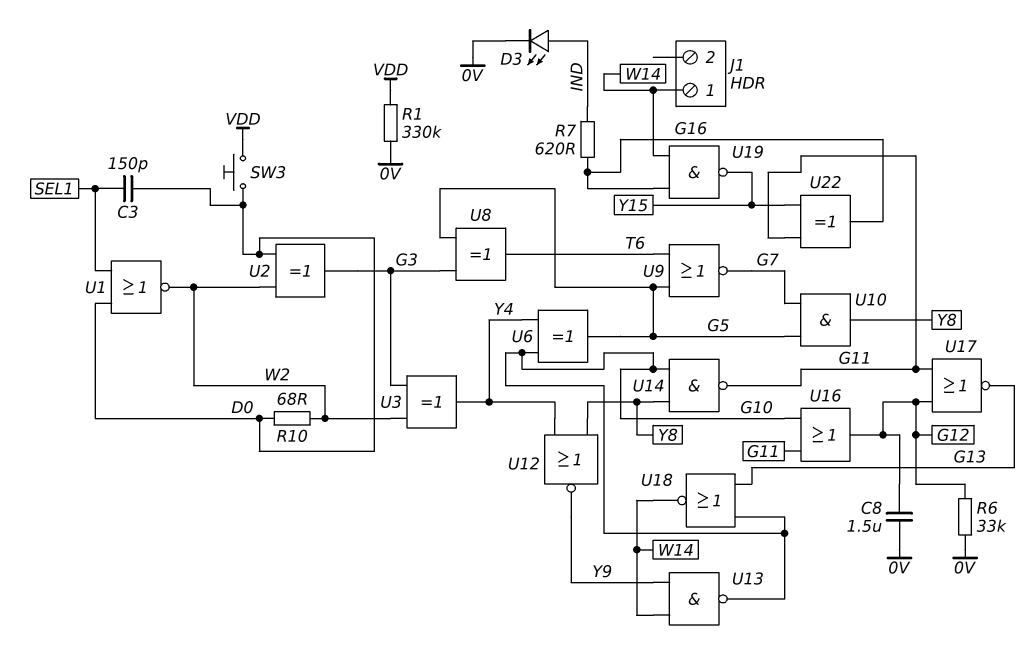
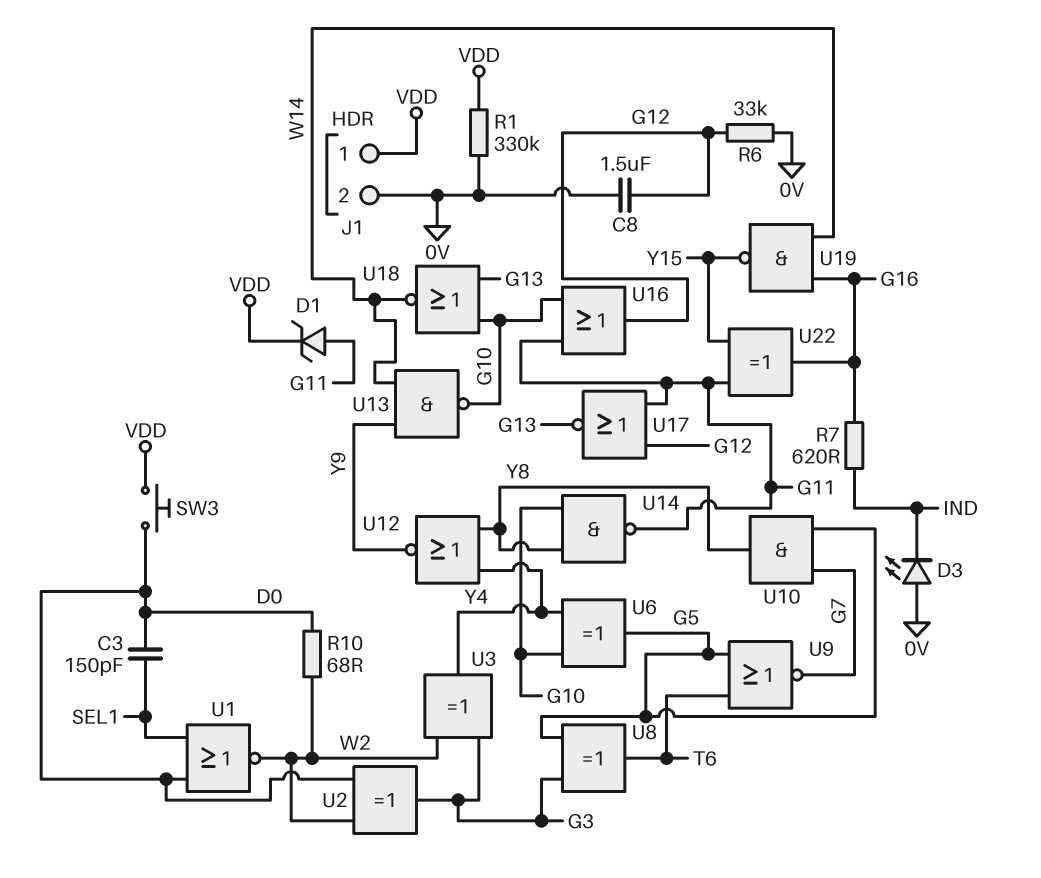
D1: none -> zener (A G11, K VDD)
D3: LED (A IND, K 0V) -> LED (A 0V, K IND)
J1 pin 1: W14 -> VDD
J1 pin 2: none -> 0V

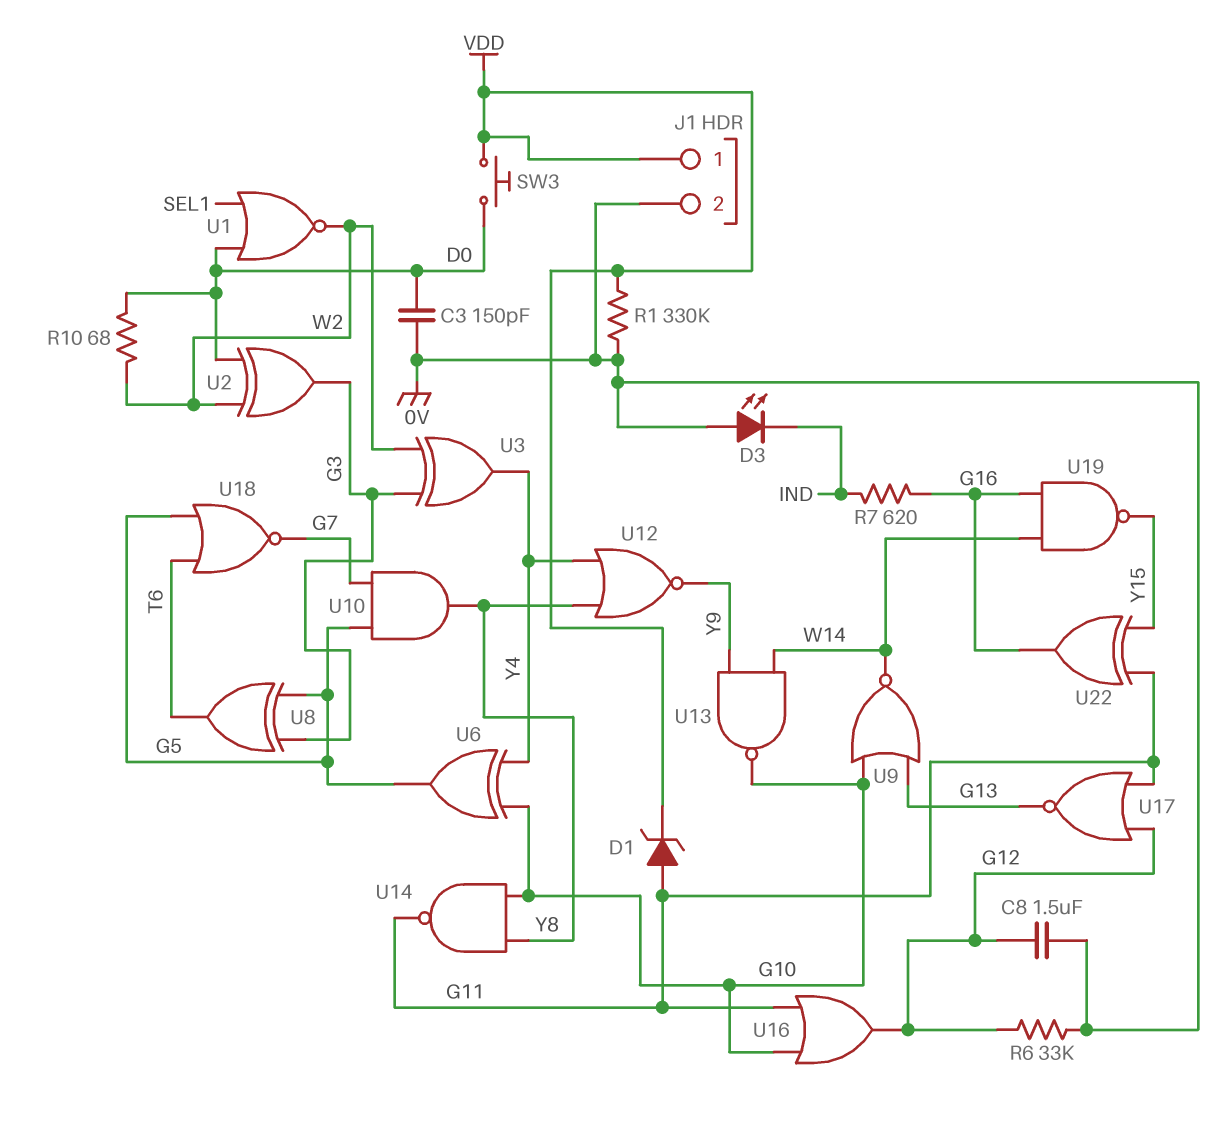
C3: 150pF (D0, SEL1) -> 150pF (0V, D0)
U9: NOR (in G5, in T6, out G7) -> NOR (in G10, in G13, out W14)
U18: NOR (in G10, in G13, out W14) -> NOR (in G5, in T6, out G7)

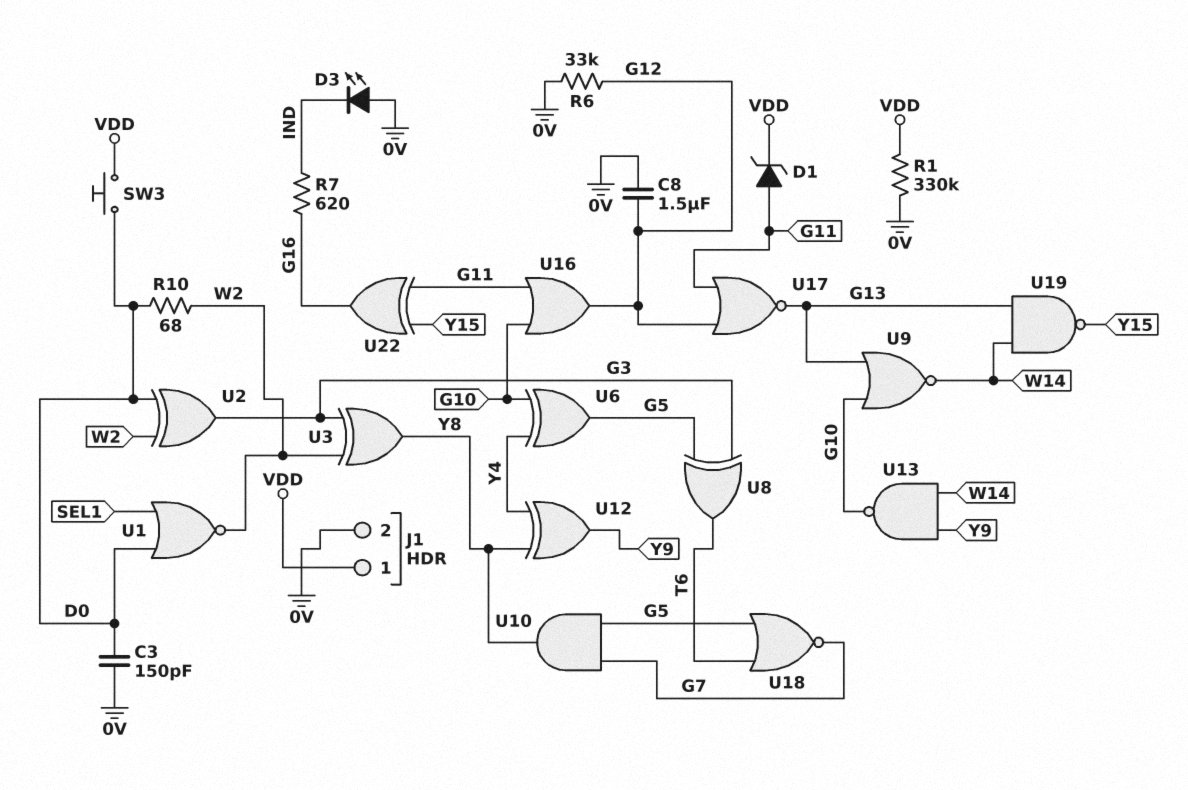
U3: XOR (in G3, in W2, out Y4) -> XOR (in G3, in W2, out Y8)
U12: NOR (in Y4, in Y8, out Y9) -> XOR (in Y4, in Y8, out Y9)
U14: NAND (in G10, in Y8, out G11) -> none
U19: NAND (in G16, in W14, out Y15) -> NAND (in G13, in W14, out Y15)

